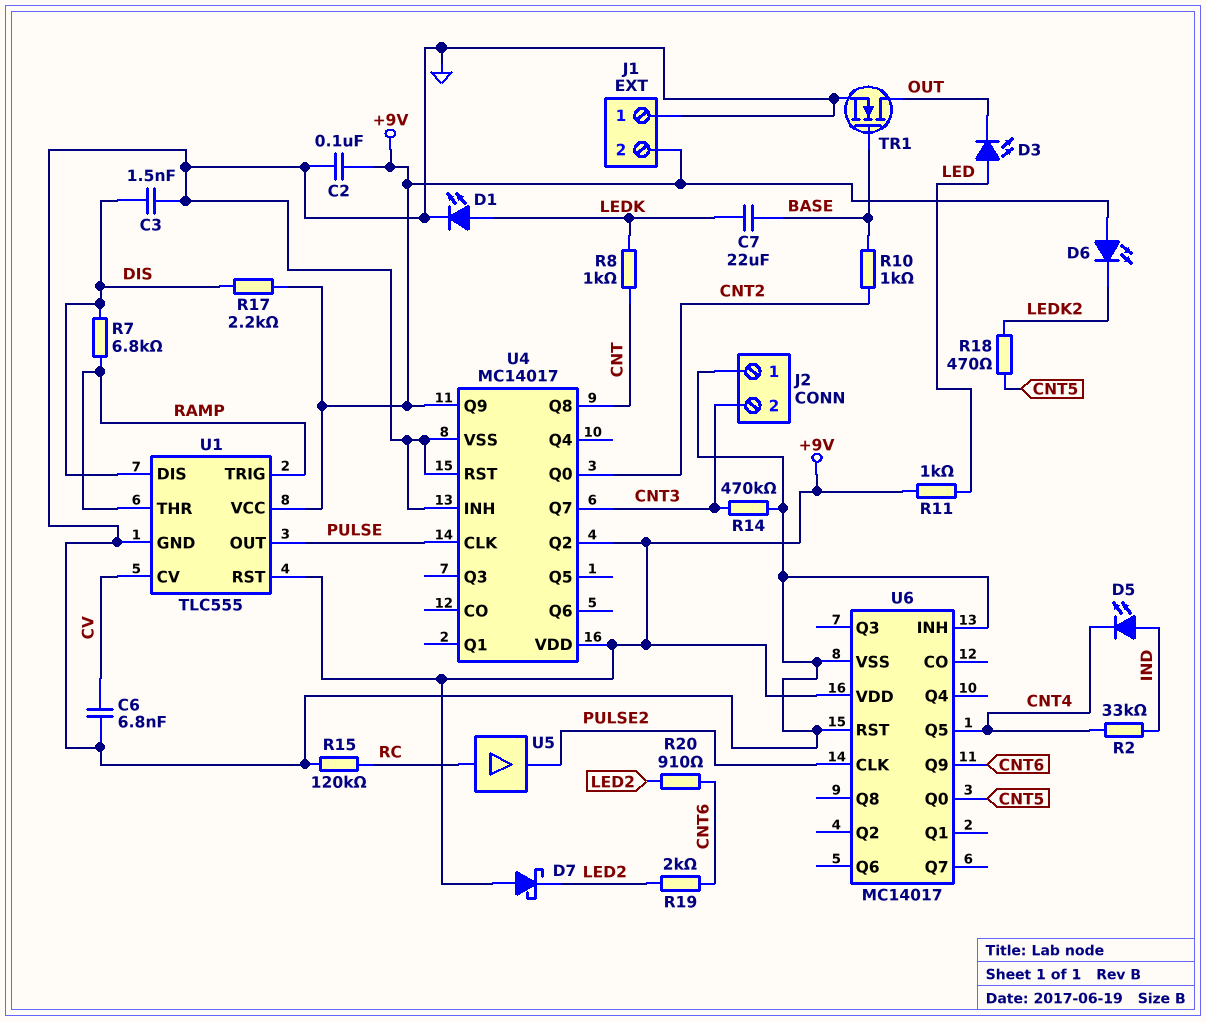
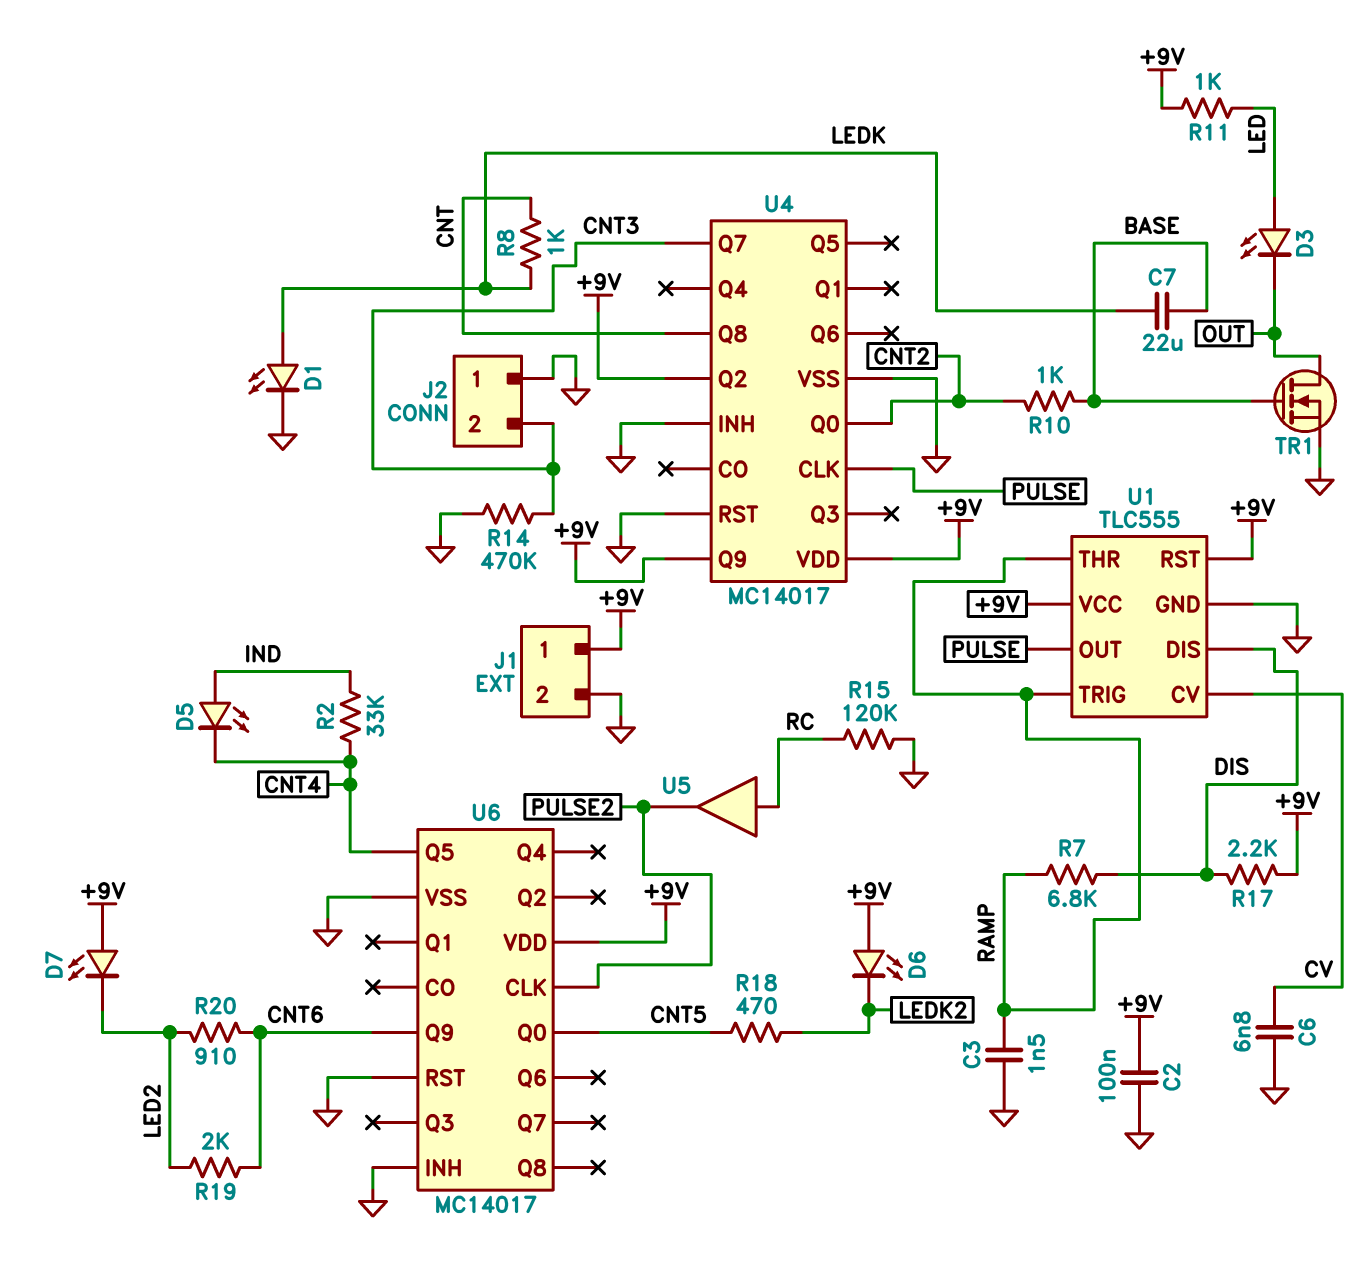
C3: 1.5nF (DIS, GND) -> 1.5nF (GND, RAMP)
D7: schottky (A +9V, K LED2) -> LED (A +9V, K LED2)
J1 pin 1: GND -> +9V
J1 pin 2: +9V -> GND

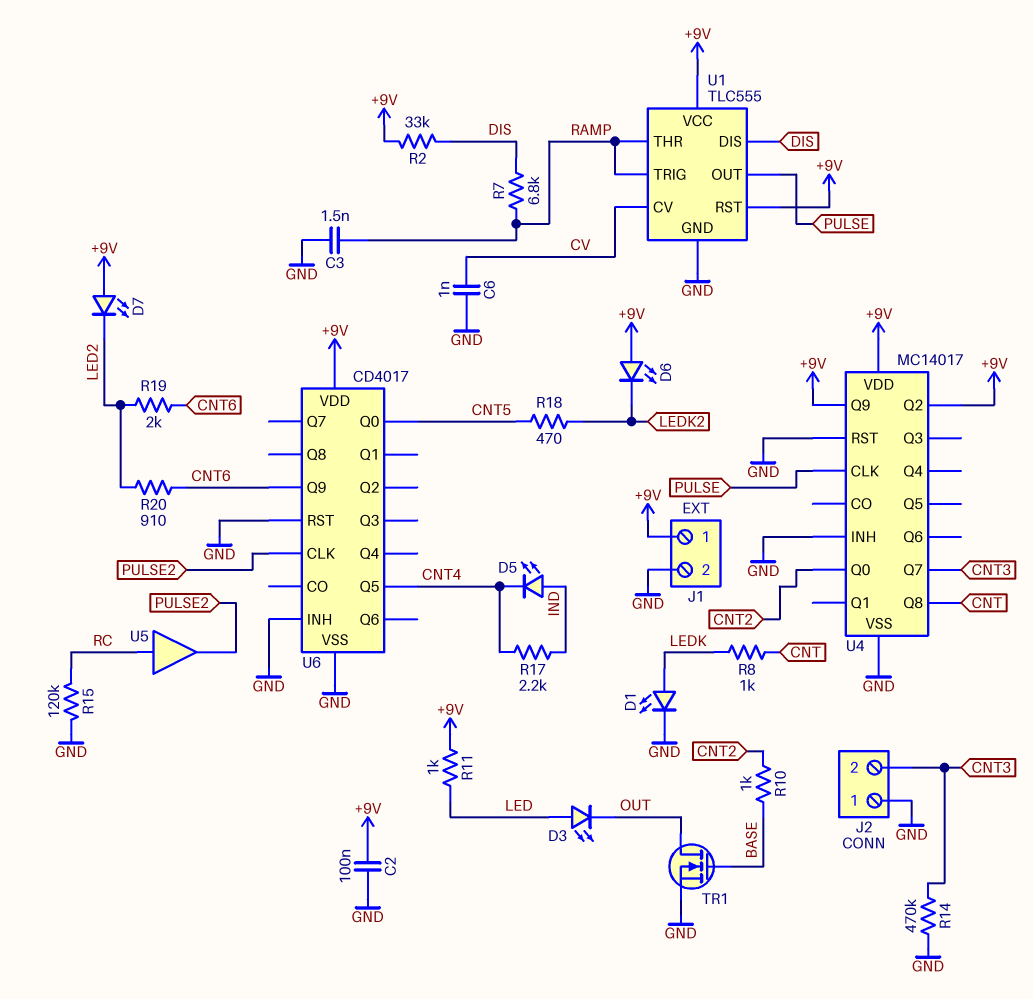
C6: 6.8nF (CV, GND) -> 1nF (CV, GND)
C7: 22uF (BASE, LEDK) -> none
R2: 33k (CNT4, IND) -> 33k (+9V, DIS)
R17: 2.2k (+9V, DIS) -> 2.2k (CNT4, IND)
U6: MC14017 -> CD4017

